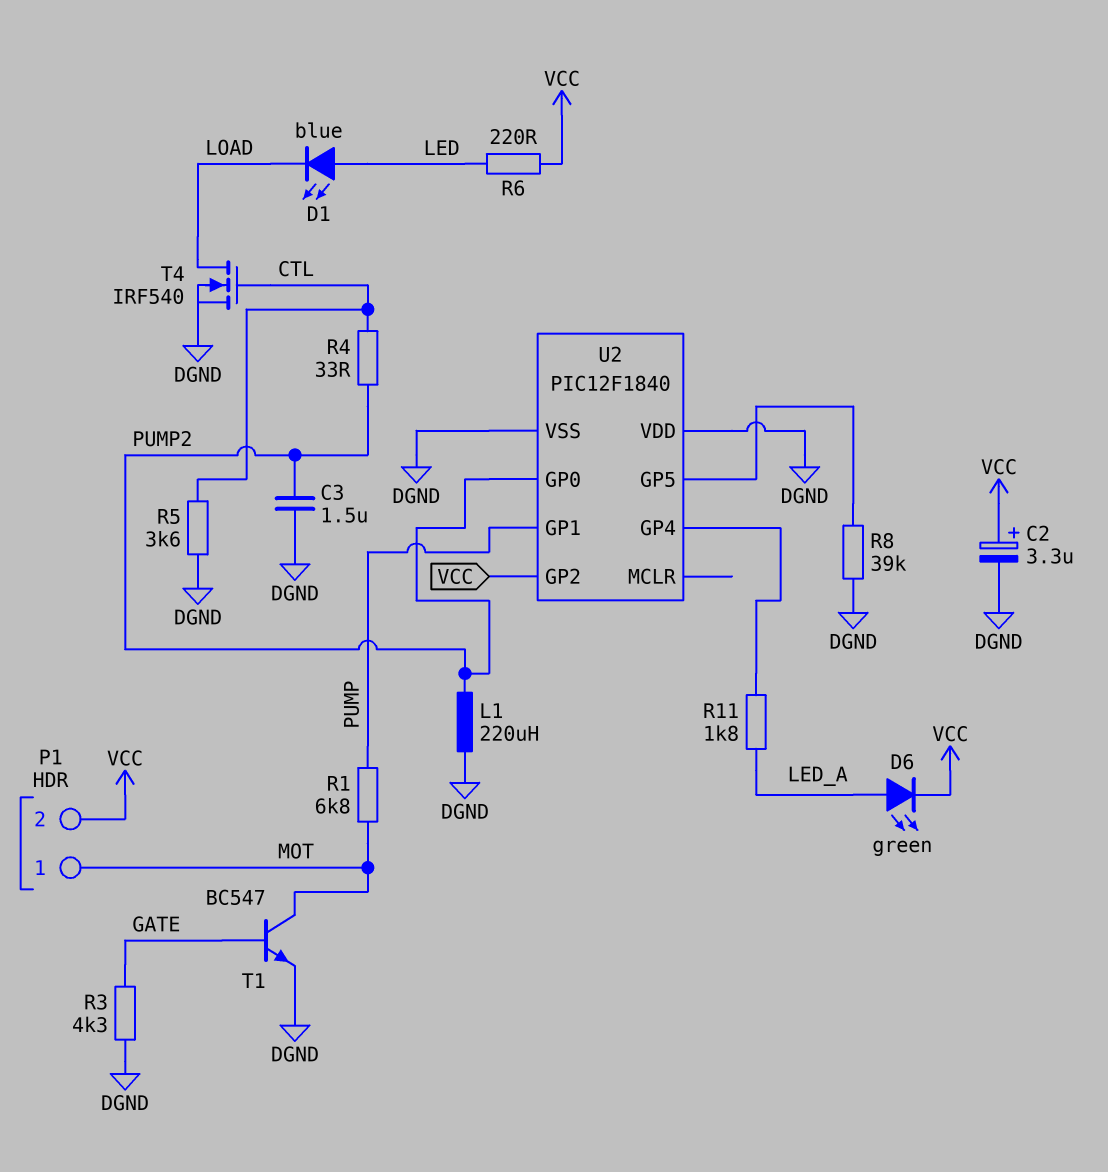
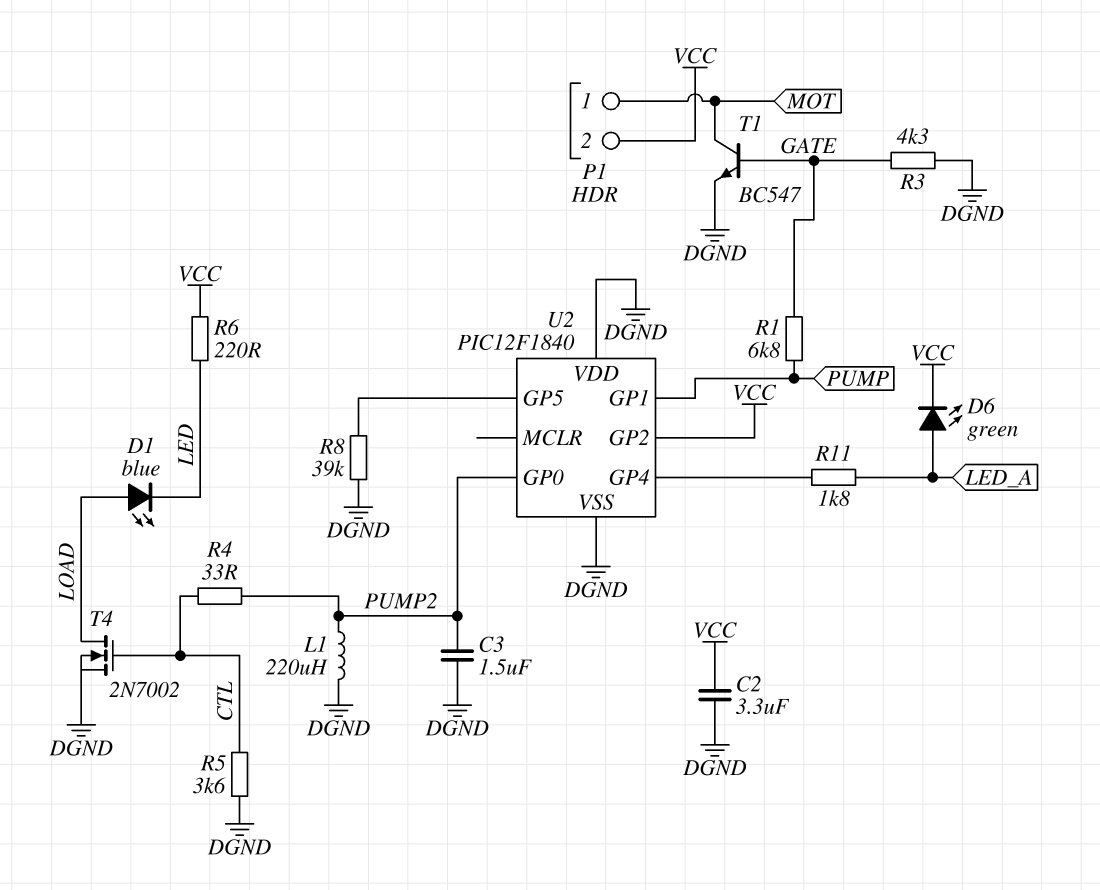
C2: 3.3uF (plus VCC, minus DGND) -> 3.3uF (DGND, VCC)
D1: LED blue (A LED, K LOAD) -> LED blue (A LOAD, K LED)
R1: 6.8k (MOT, PUMP) -> 6.8k (GATE, PUMP)
T4: NMOS IRF540 (G CTL, D LOAD, S DGND) -> NMOS 2N7002 (G CTL, D LOAD, S DGND)

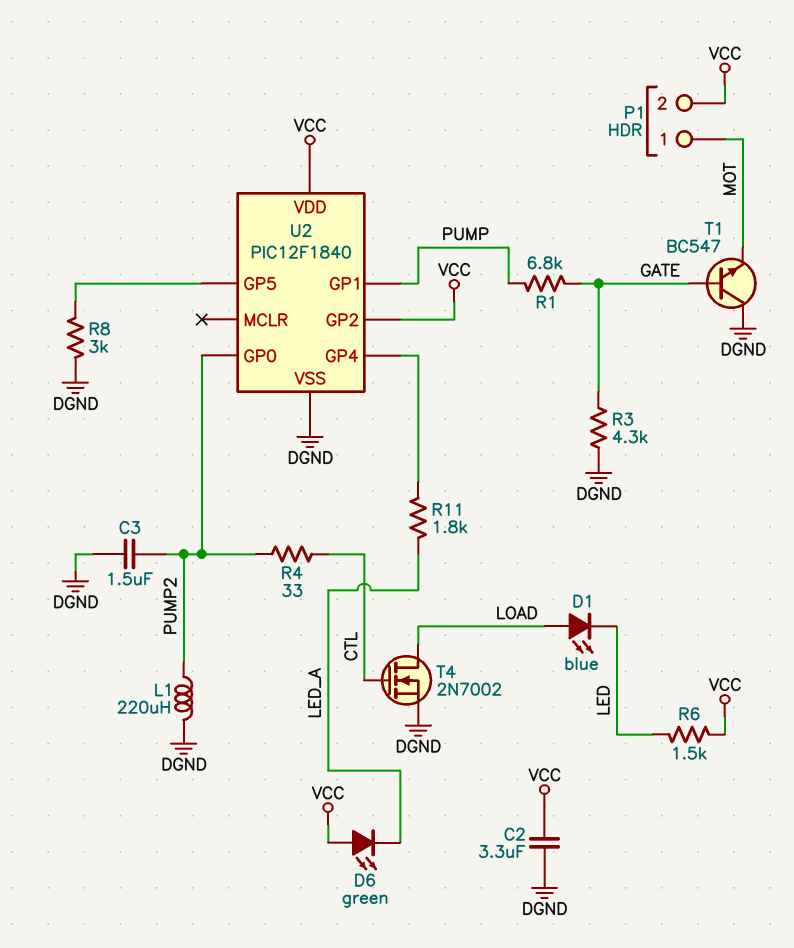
D6: LED green (A LED_A, K VCC) -> LED green (A VCC, K LED_A)
R5: 3.6k (CTL, DGND) -> none
R6: 220 (LED, VCC) -> 1.5k (LED, VCC)
R8: 39k (DGND, U2/GP5) -> 3k (DGND, U2/GP5)
T1: NPN BC547 (B GATE, C MOT, E DGND) -> NPN BC547 (B GATE, C DGND, E MOT)
U2 pin VDD: DGND -> VCC

